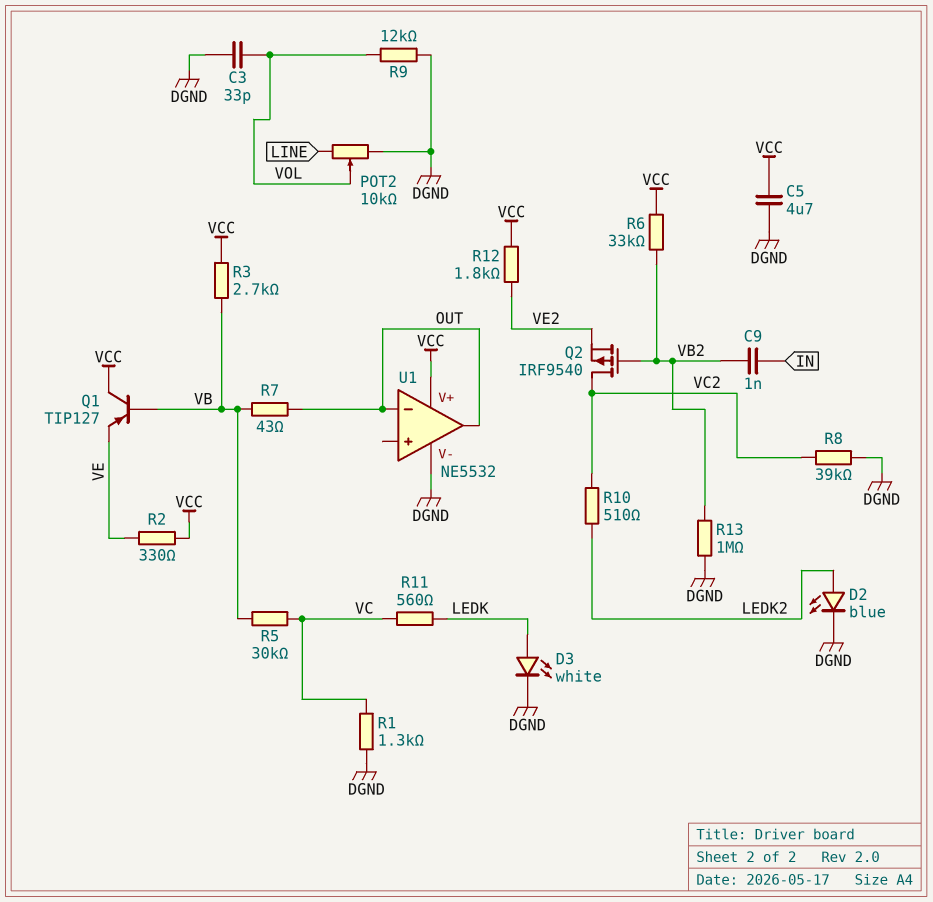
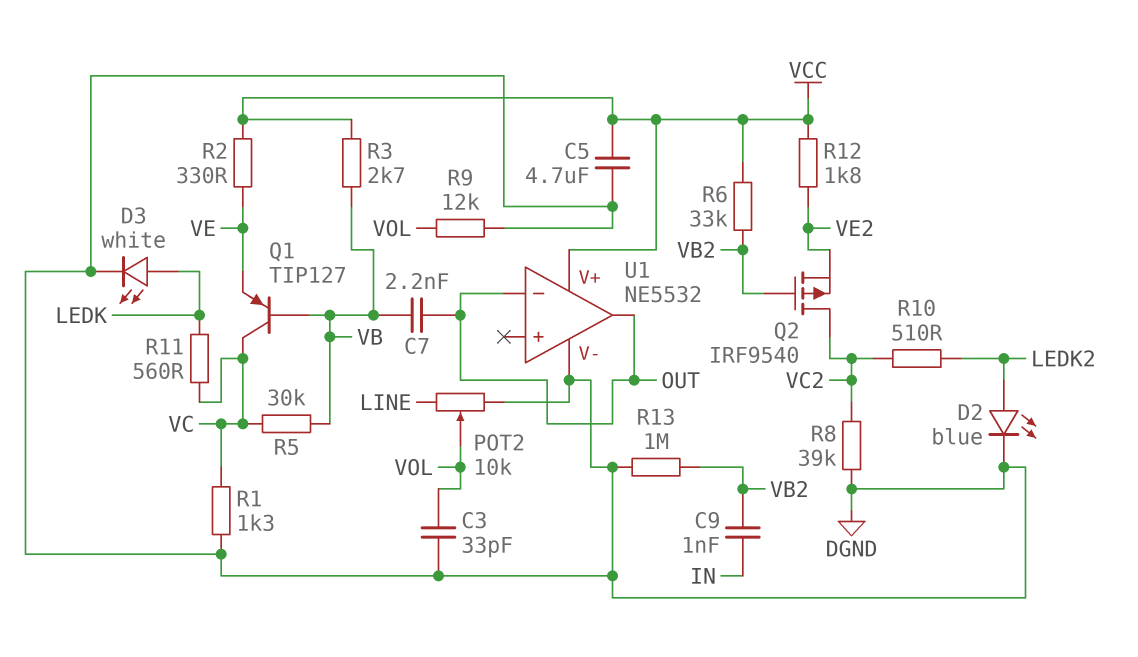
C7: none -> 2.2nF (OUT, VB)
Q1: PNP TIP127 (B VB, C VCC, E VE) -> PNP TIP127 (B VB, C VC, E VE)
R7: 43 (OUT, VB) -> none

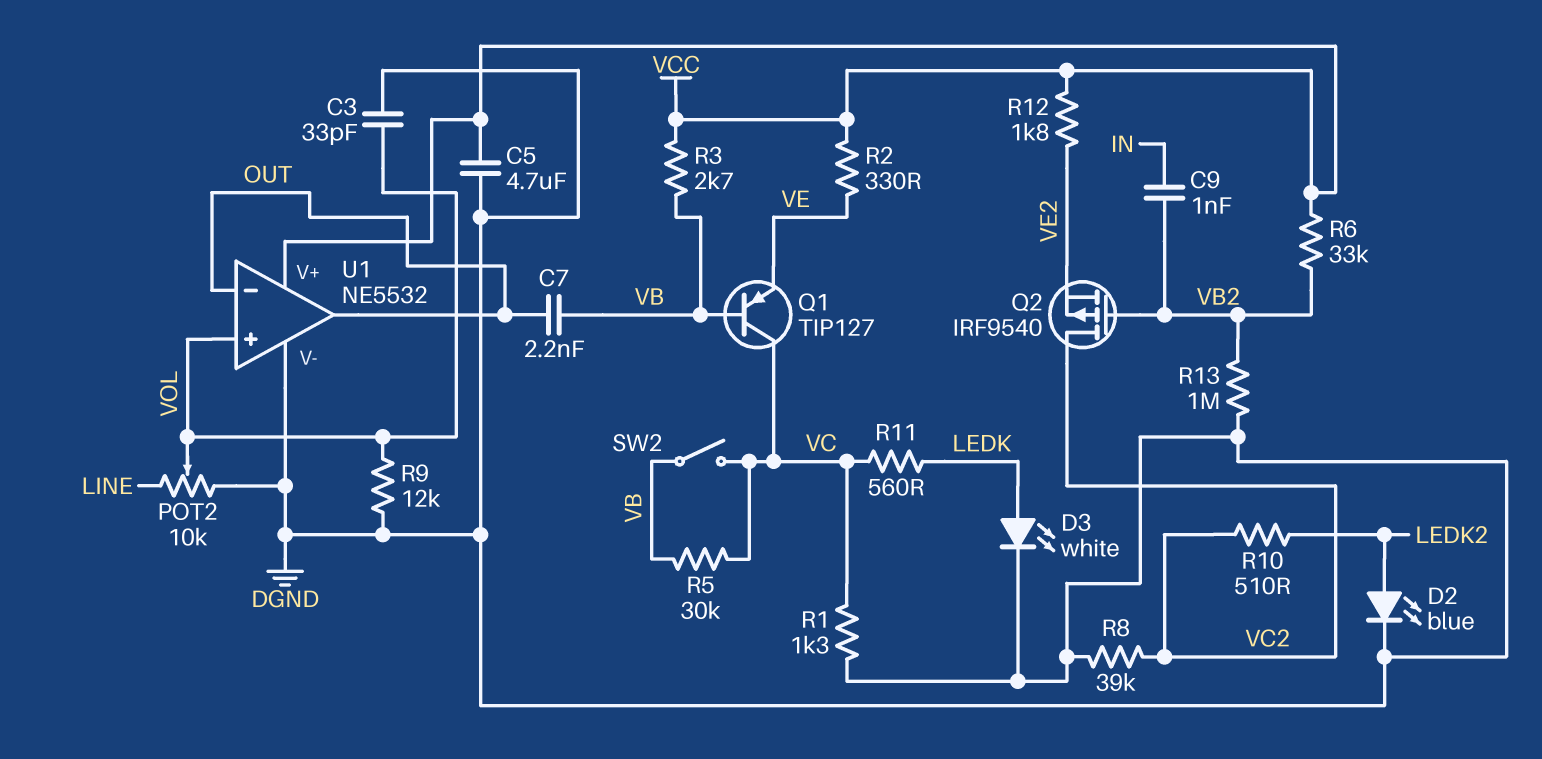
SW2: none -> switch (VB, VC)
U1 pin in+: none -> VOL

